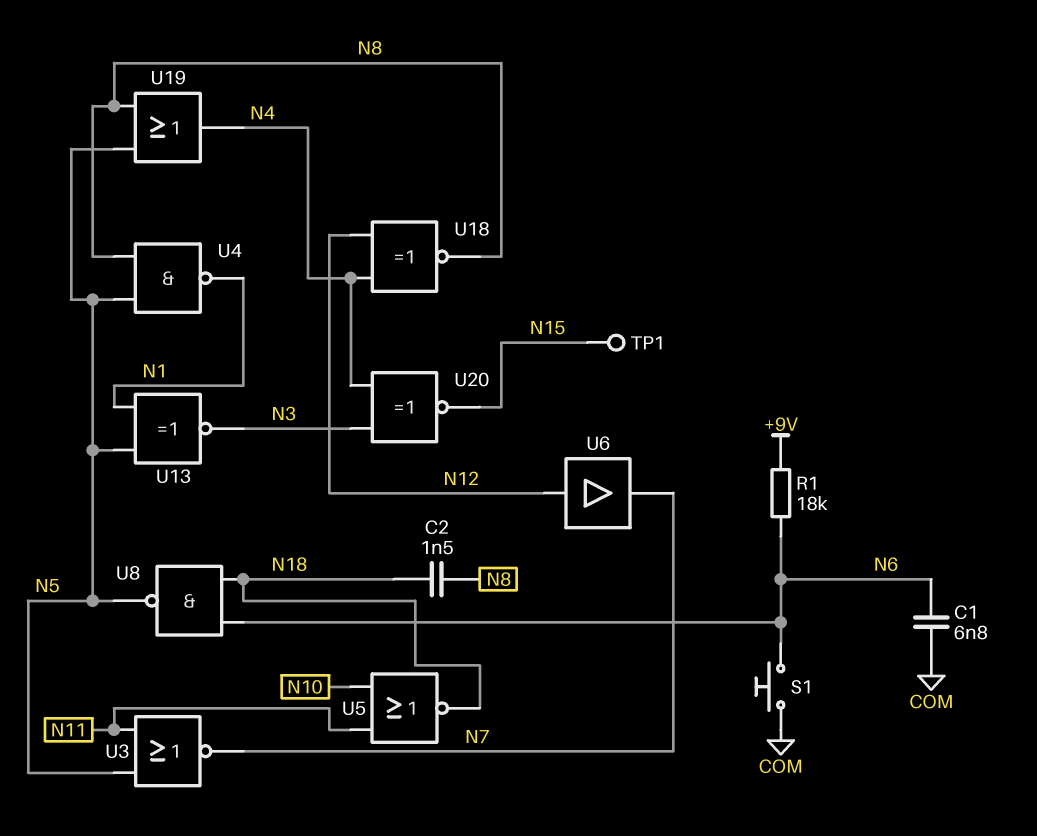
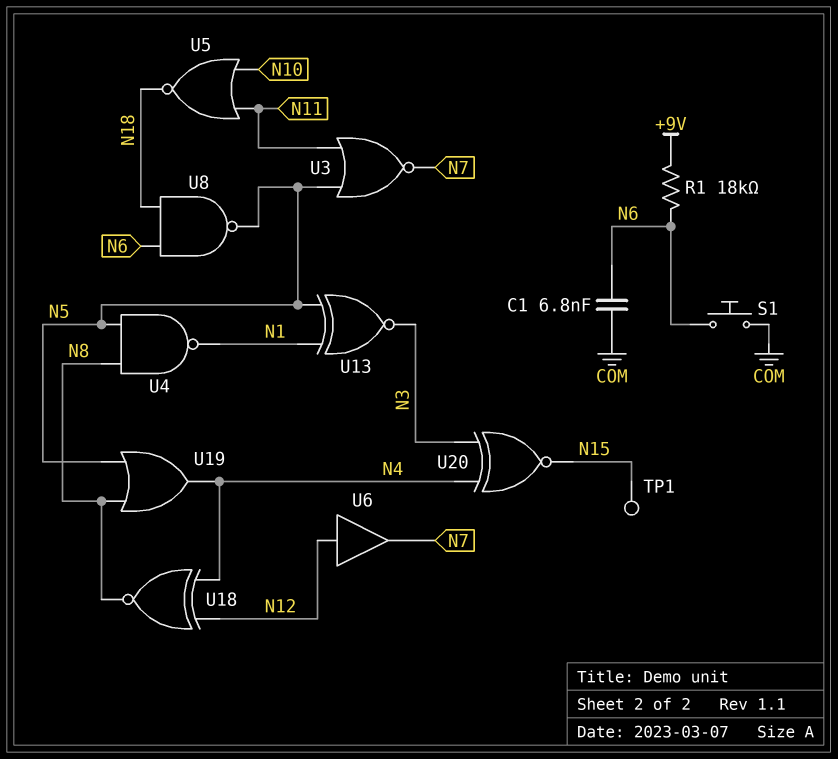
C2: 1.5nF (N8, N18) -> none

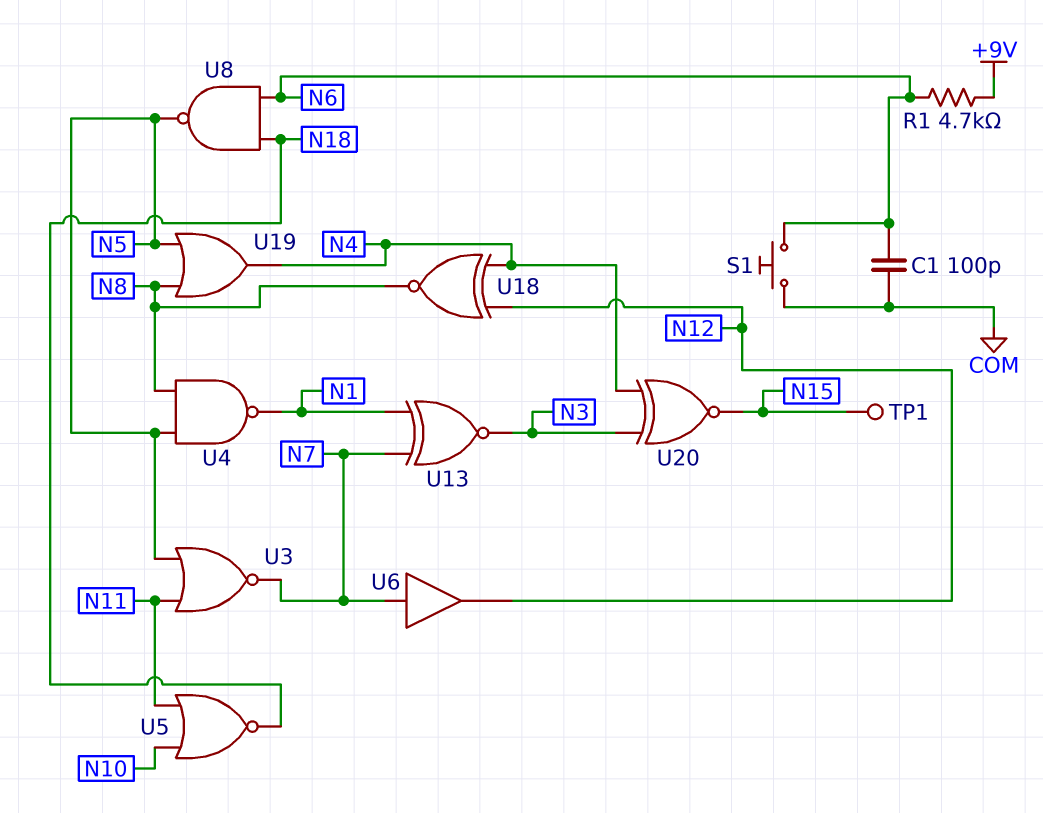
C1: 6.8nF (COM, N6) -> 100pF (COM, N6)
R1: 18k (+9V, N6) -> 4.7k (+9V, N6)
U6: buffer (in N12, out N7) -> buffer (in N7, out N12)
U13: XNOR (in N1, in N5, out N3) -> XNOR (in N1, in N7, out N3)

